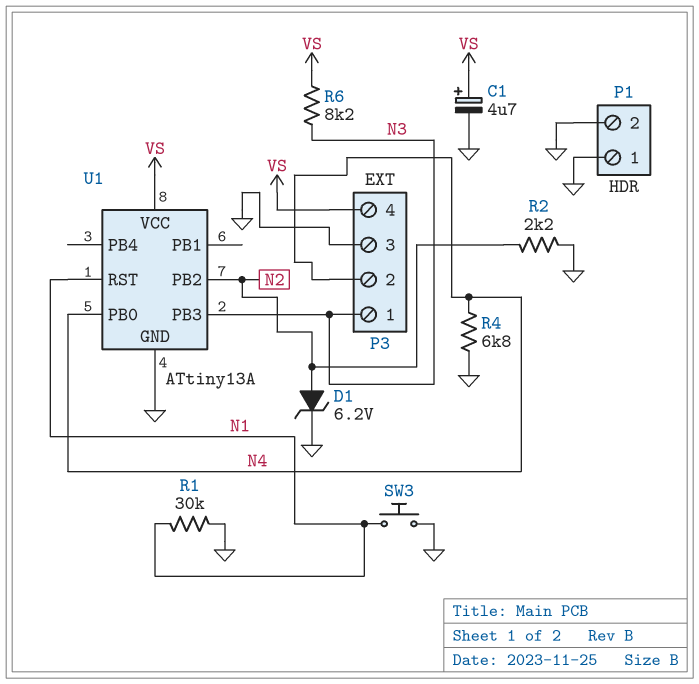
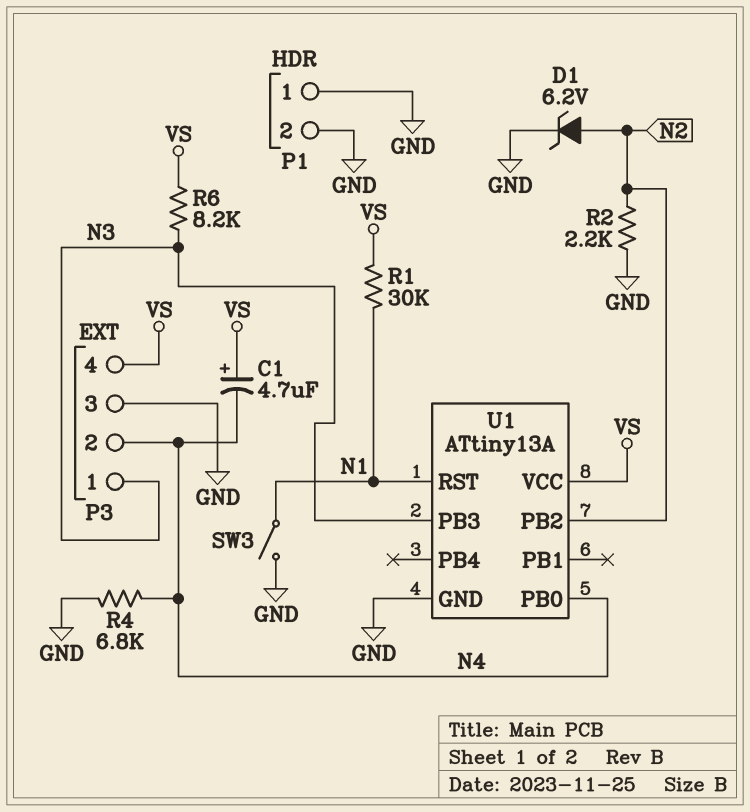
C1: 4.7uF (plus VS, minus GND) -> 4.7uF (plus VS, minus N4)
R1: 30k (GND, N1) -> 30k (N1, VS)
SW3: button (GND, N1) -> switch (GND, N1)

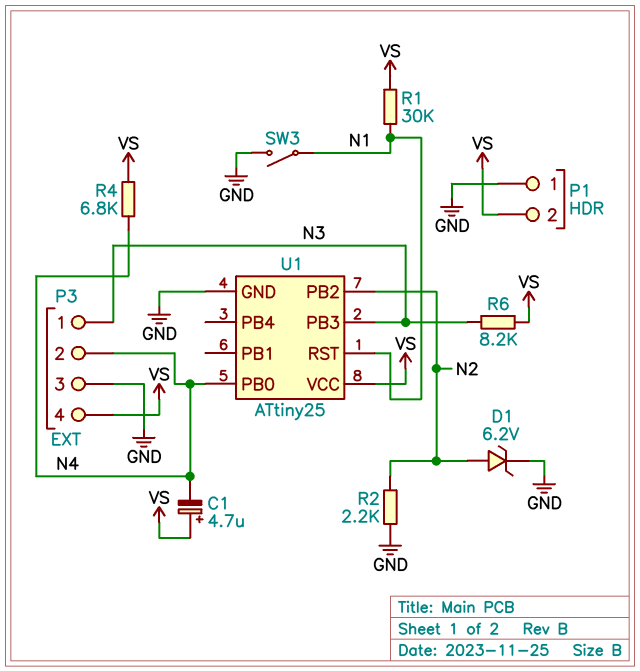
P1 pin 2: GND -> VS
R4: 6.8k (GND, N4) -> 6.8k (N4, VS)
U1: ATtiny13A -> ATtiny25

